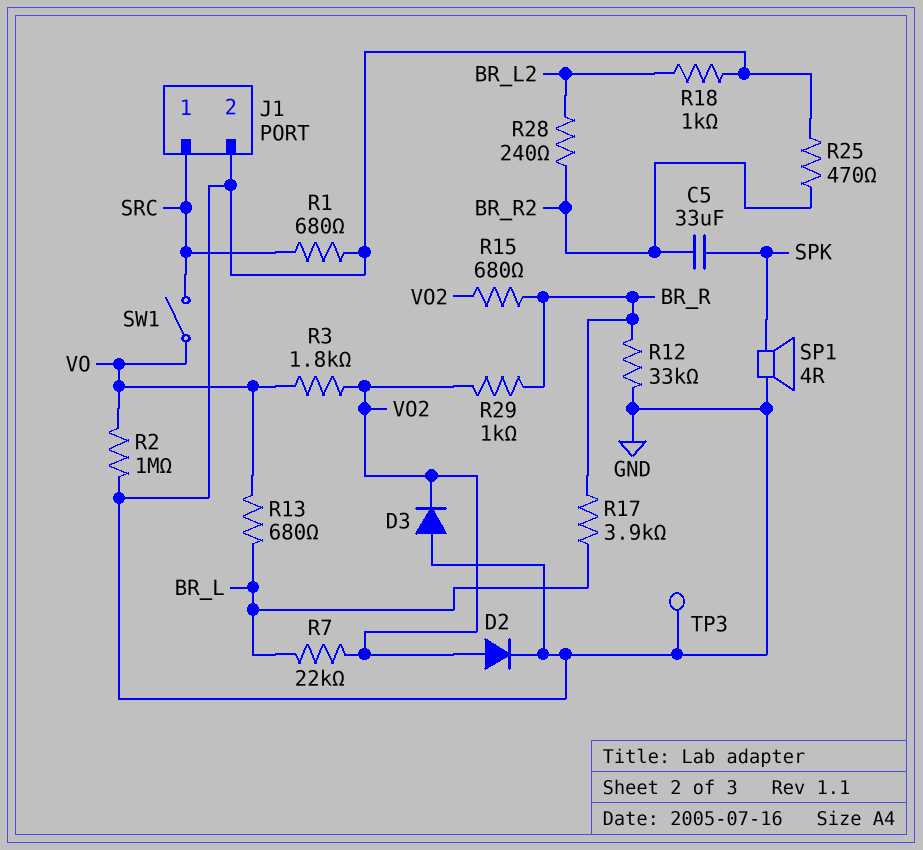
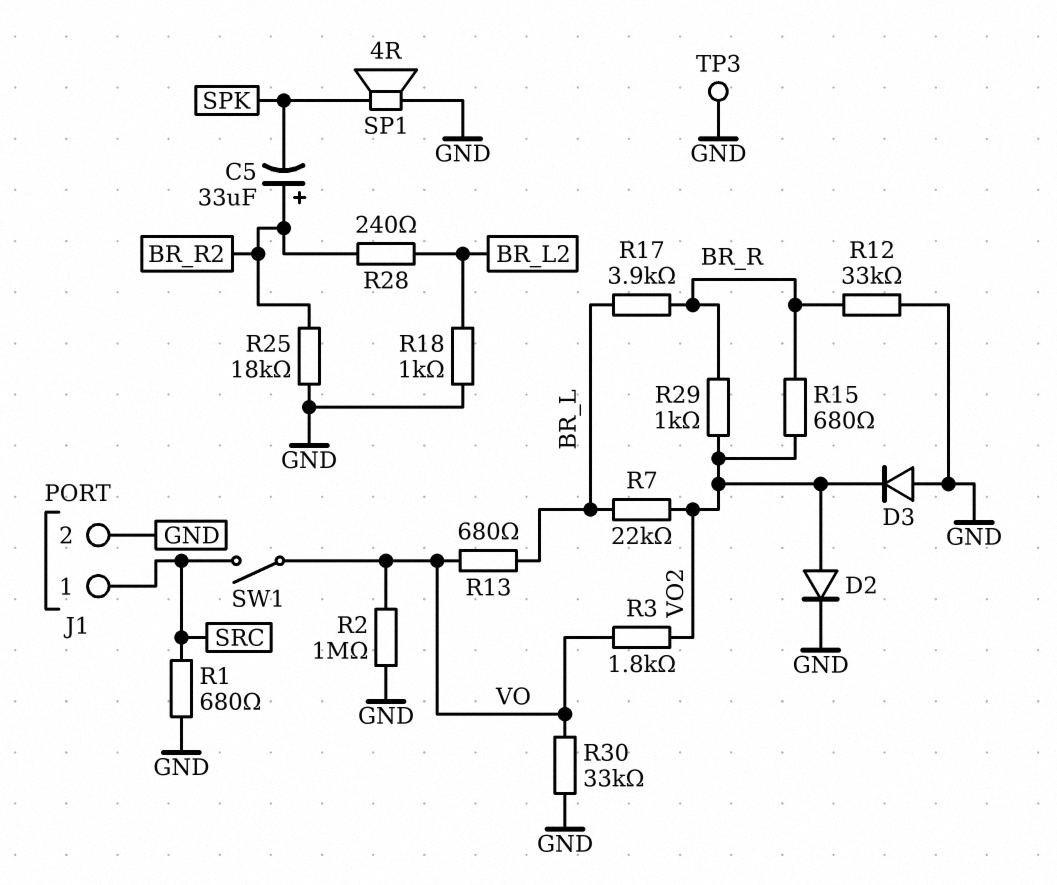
C5: 33uF (BR_R2, SPK) -> 33uF (plus BR_R2, minus SPK)
R25: 470 (BR_R2, GND) -> 18k (BR_R2, GND)
R30: none -> 33k (GND, VO)

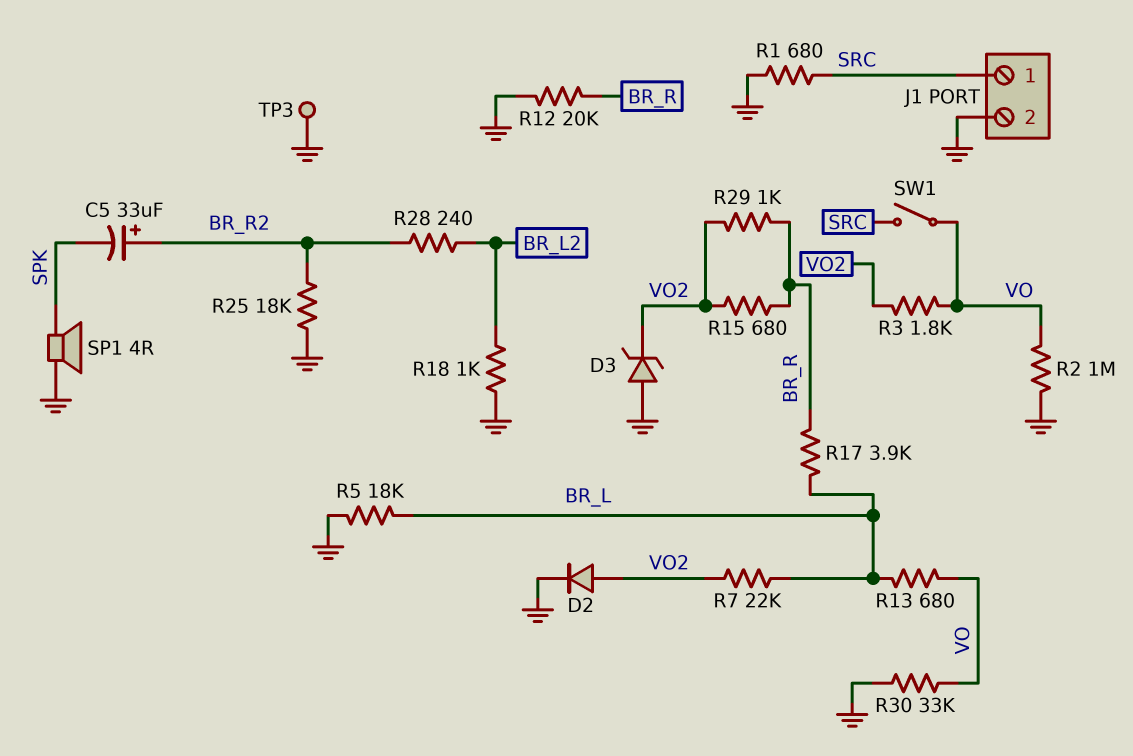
D3: diode (A GND, K VO2) -> zener (A GND, K VO2)
R5: none -> 18k (BR_L, GND)
R12: 33k (BR_R, GND) -> 20k (BR_R, GND)

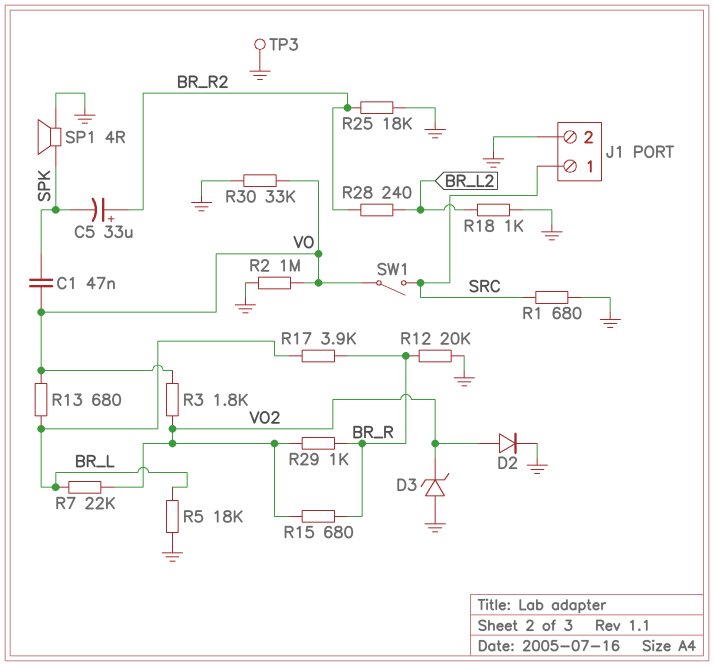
C1: none -> 47nF (SPK, VO)

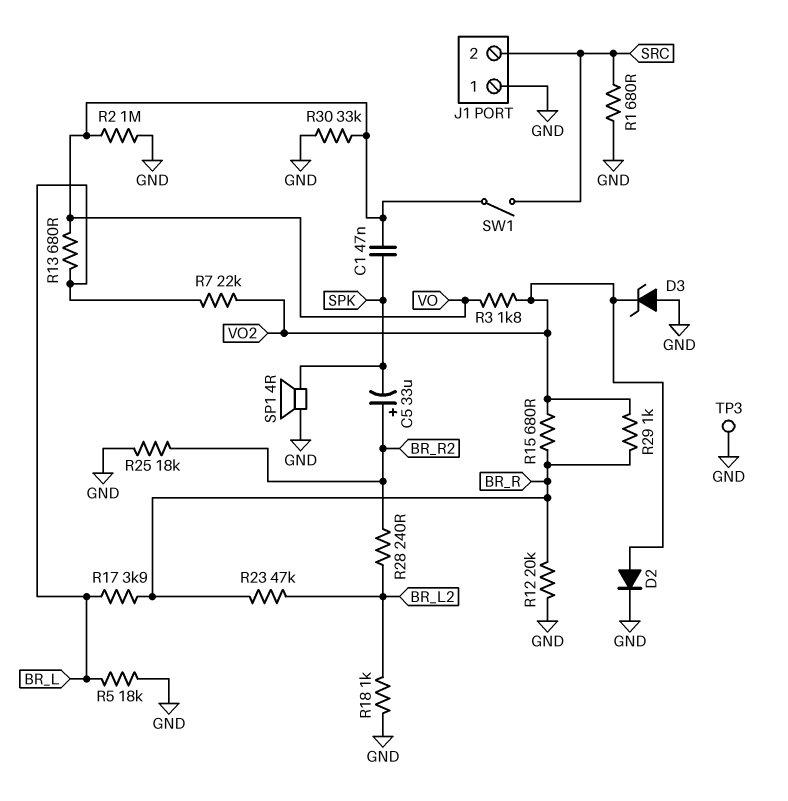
J1 pin 1: SRC -> GND
J1 pin 2: GND -> SRC
R23: none -> 47k (BR_L2, BR_R)

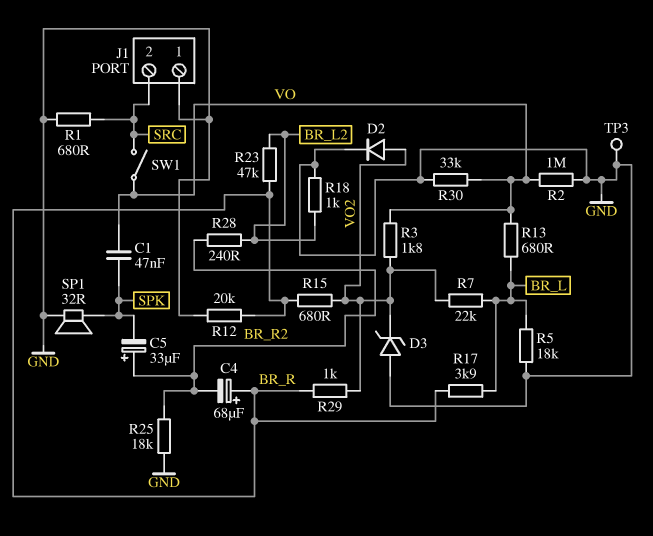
C4: none -> 68uF (plus BR_R, minus BR_R2)
SP1: speaker 4R (GND, SPK) -> speaker 32R (GND, SPK)

